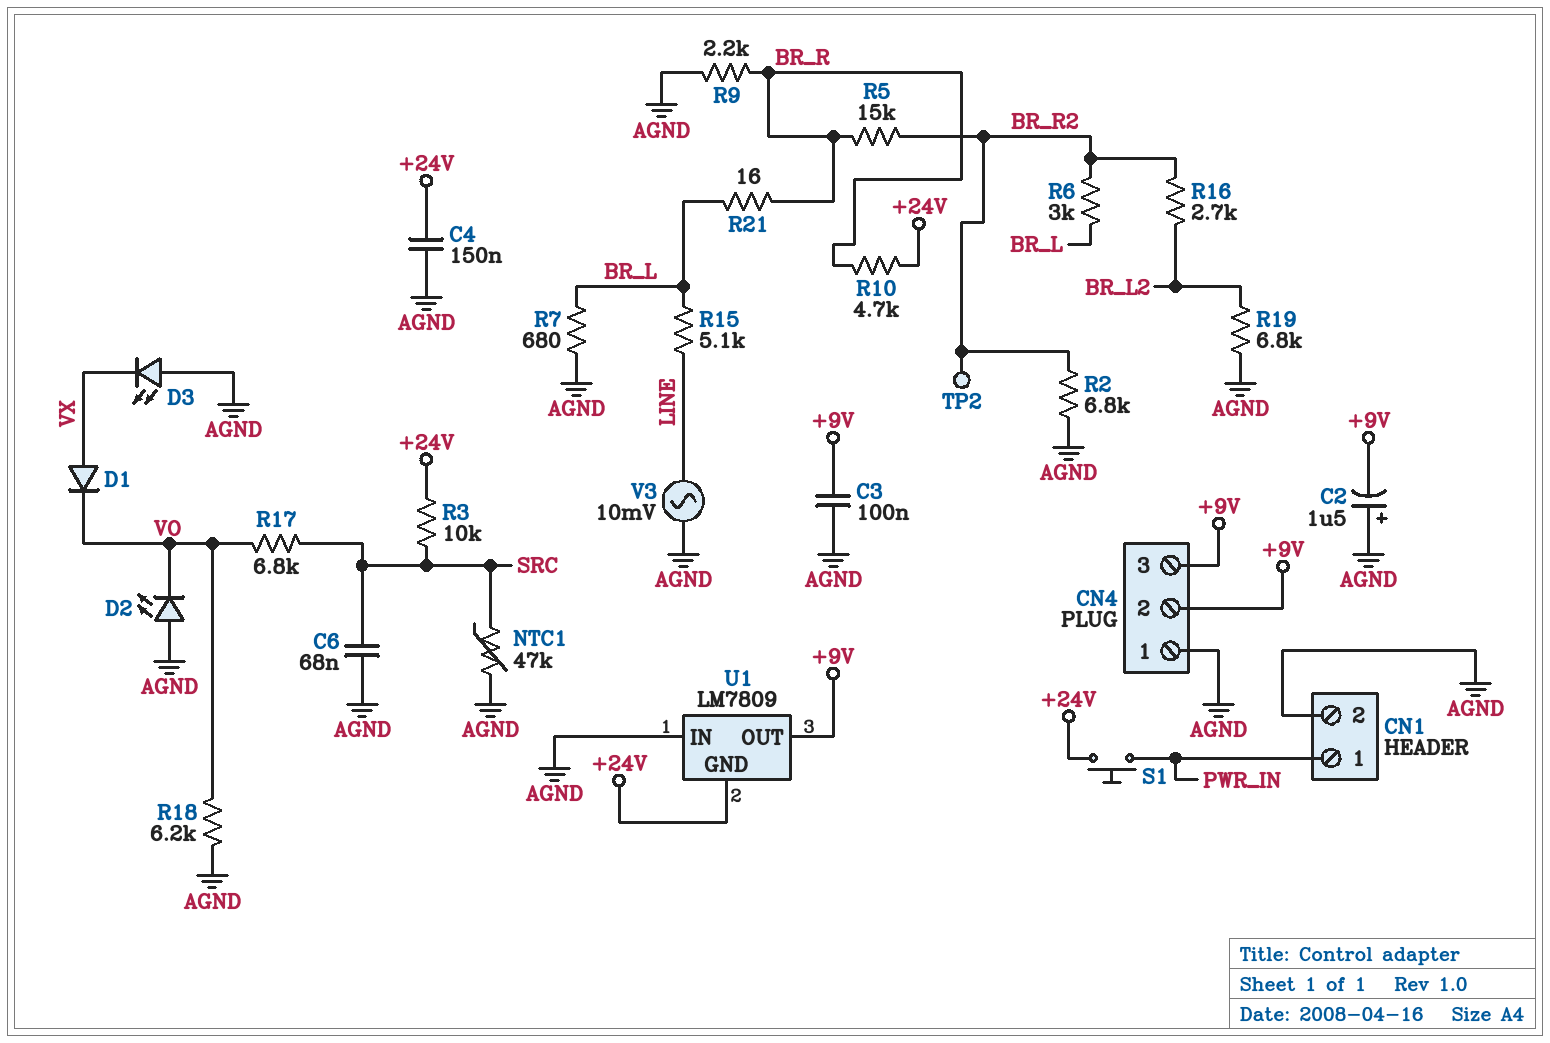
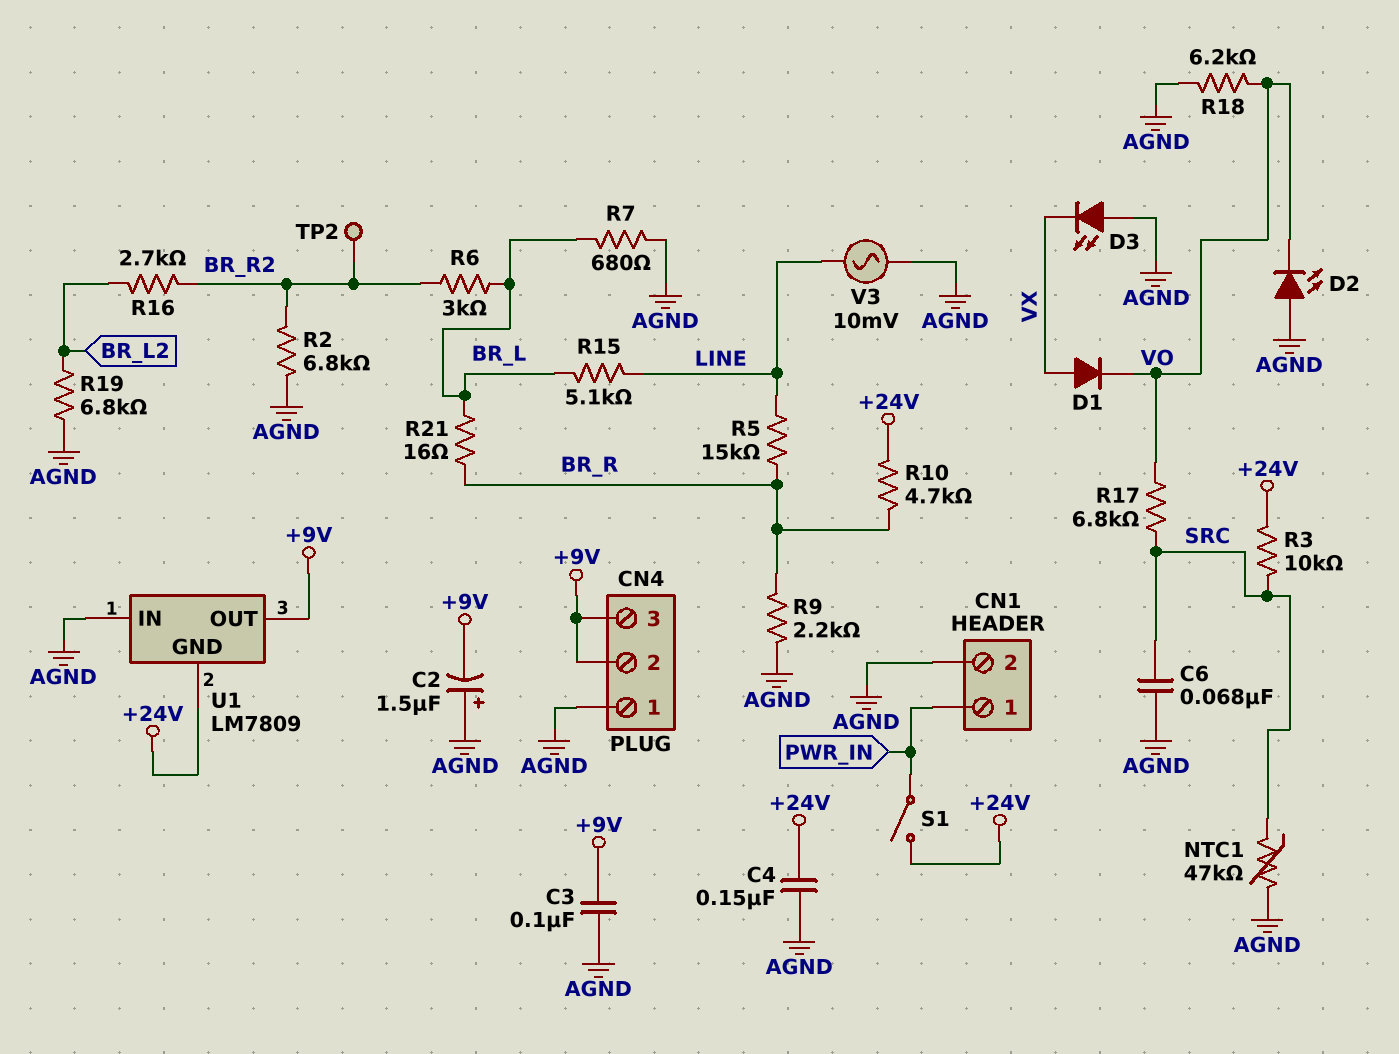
R5: 15k (BR_R, BR_R2) -> 15k (BR_R, LINE)
S1: button (+24V, PWR_IN) -> switch (+24V, PWR_IN)

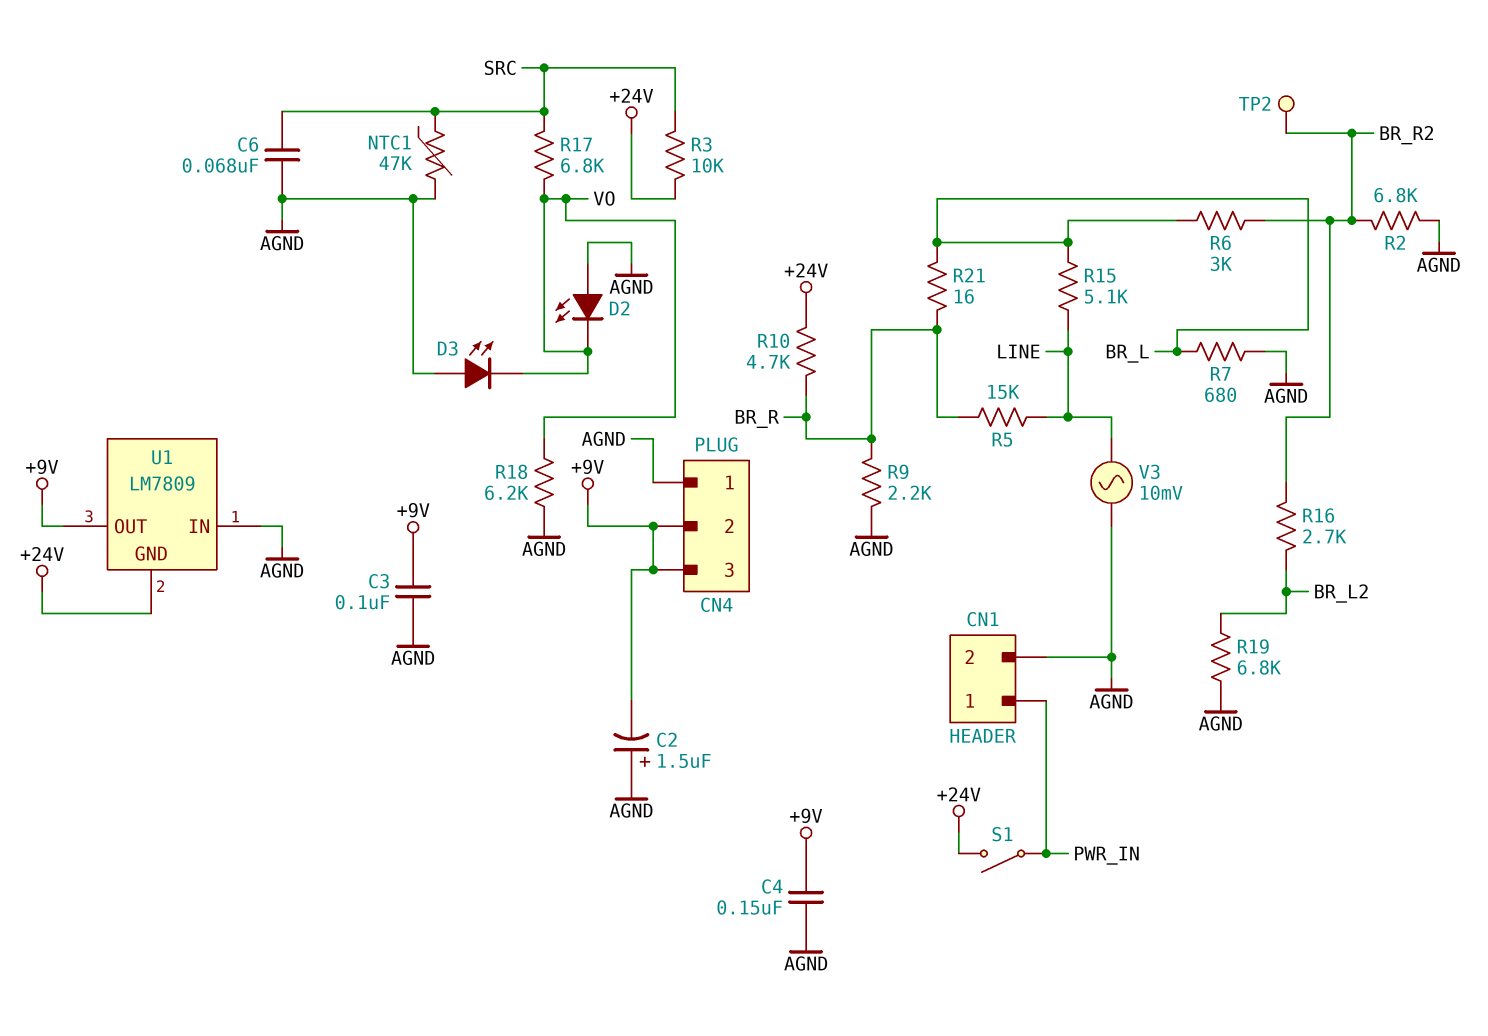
C4: 150nF (+24V, AGND) -> 150nF (+9V, AGND)
D1: diode (A VX, K VO) -> none
D3: LED (A AGND, K VX) -> LED (A AGND, K VO)

